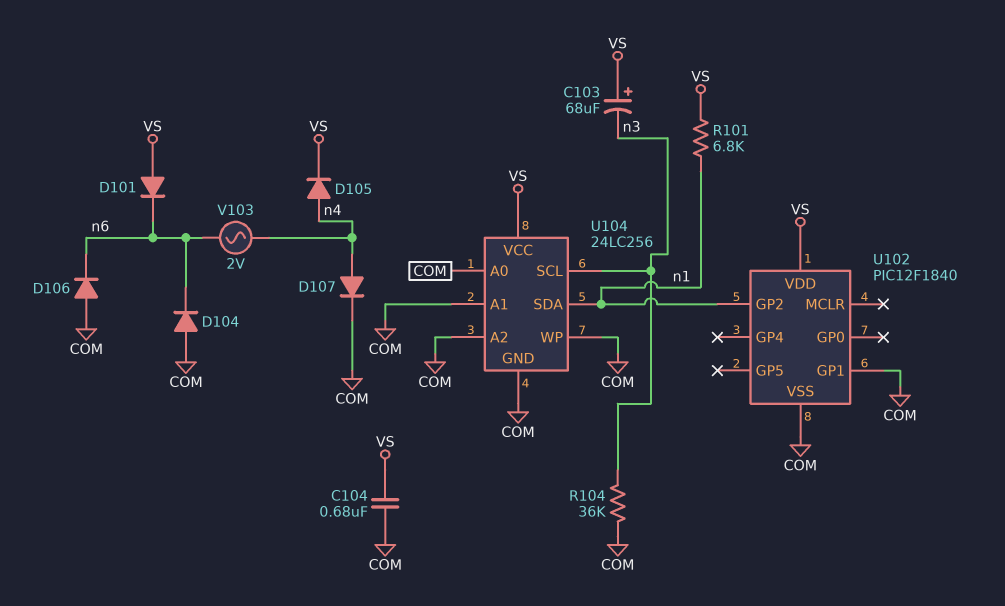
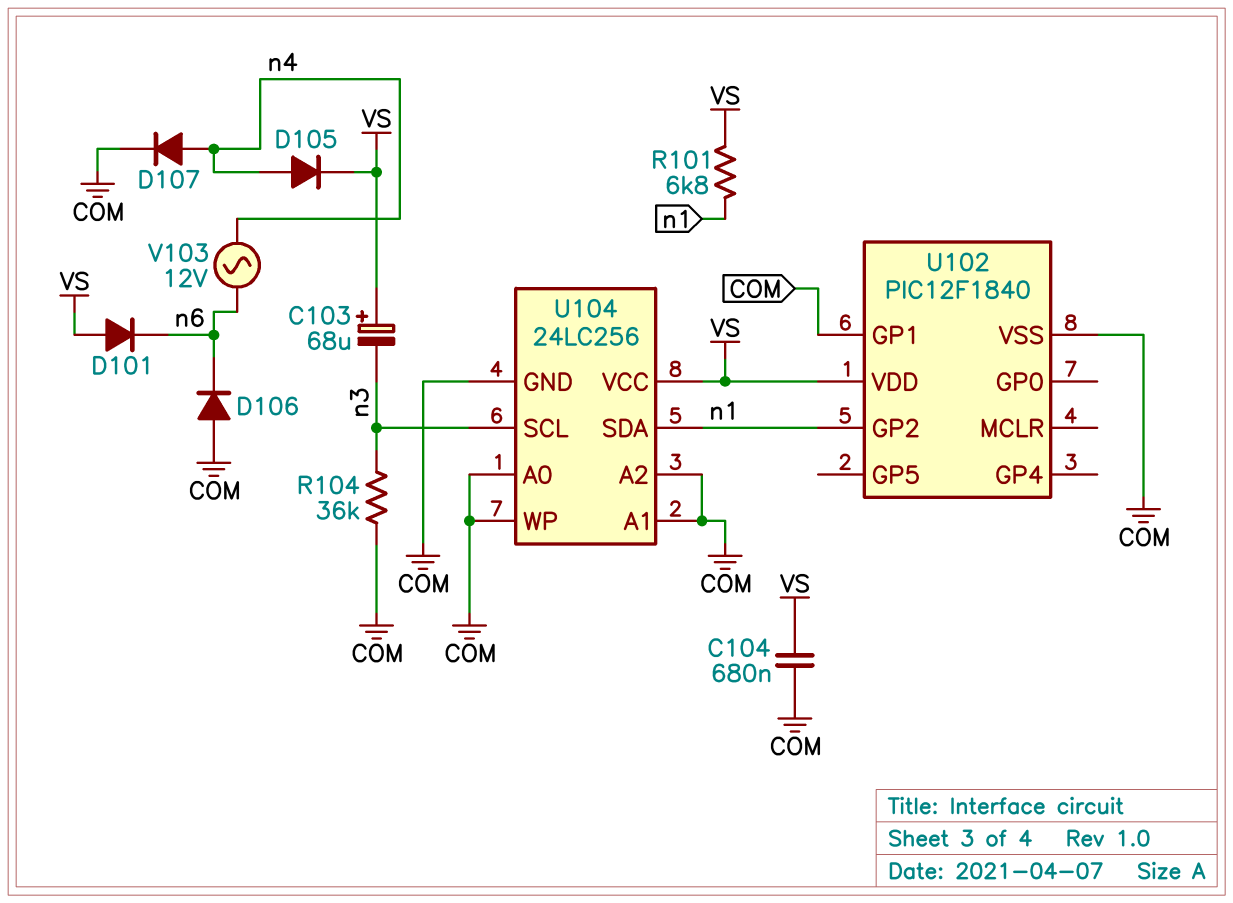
D104: diode (A COM, K n6) -> none
V103: AC 2V (n4, n6) -> AC 12V (n4, n6)

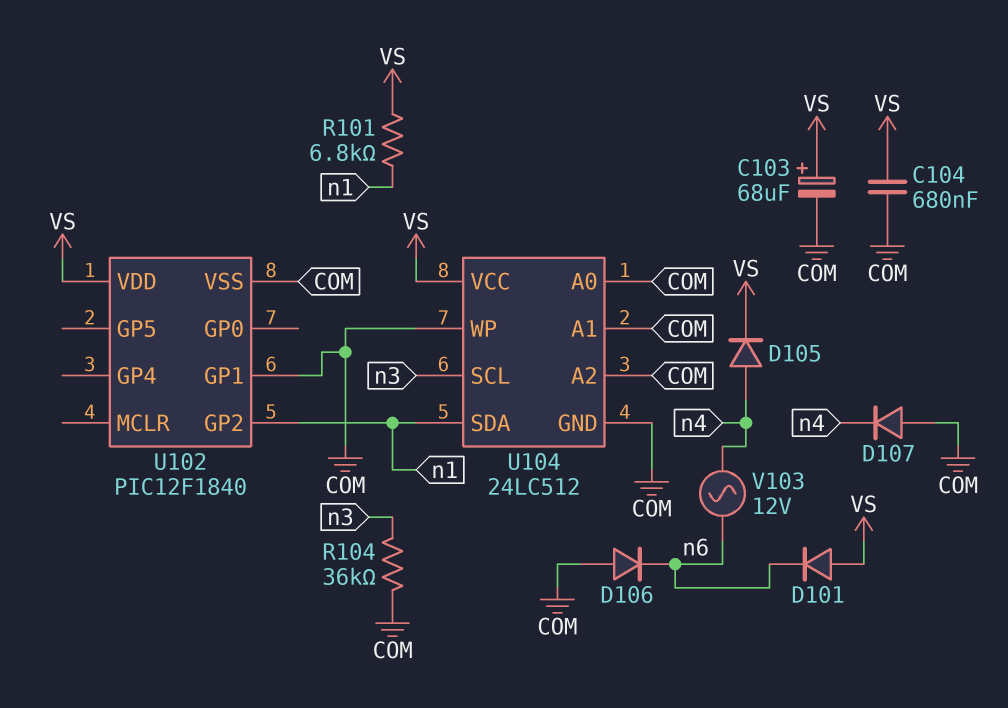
C103: 68uF (plus VS, minus n3) -> 68uF (plus VS, minus COM)
D107: diode (A n4, K COM) -> diode (A COM, K n4)
U104: 24LC256 -> 24LC512

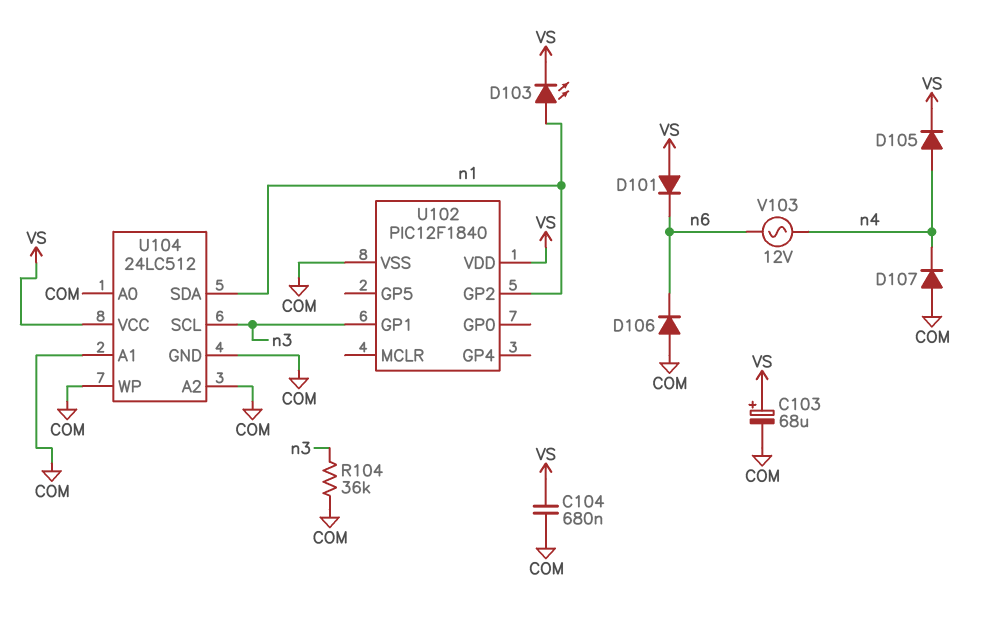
D103: none -> LED (A n1, K VS)
R101: 6.8k (VS, n1) -> none
U102 pin GP1: COM -> n3

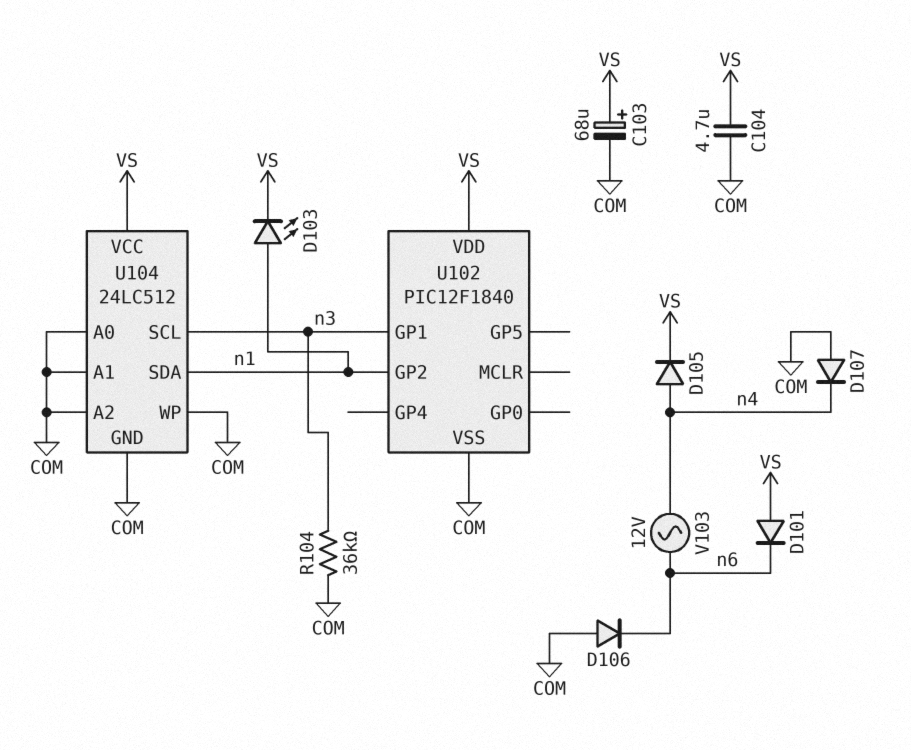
C104: 680nF (COM, VS) -> 4.7uF (COM, VS)

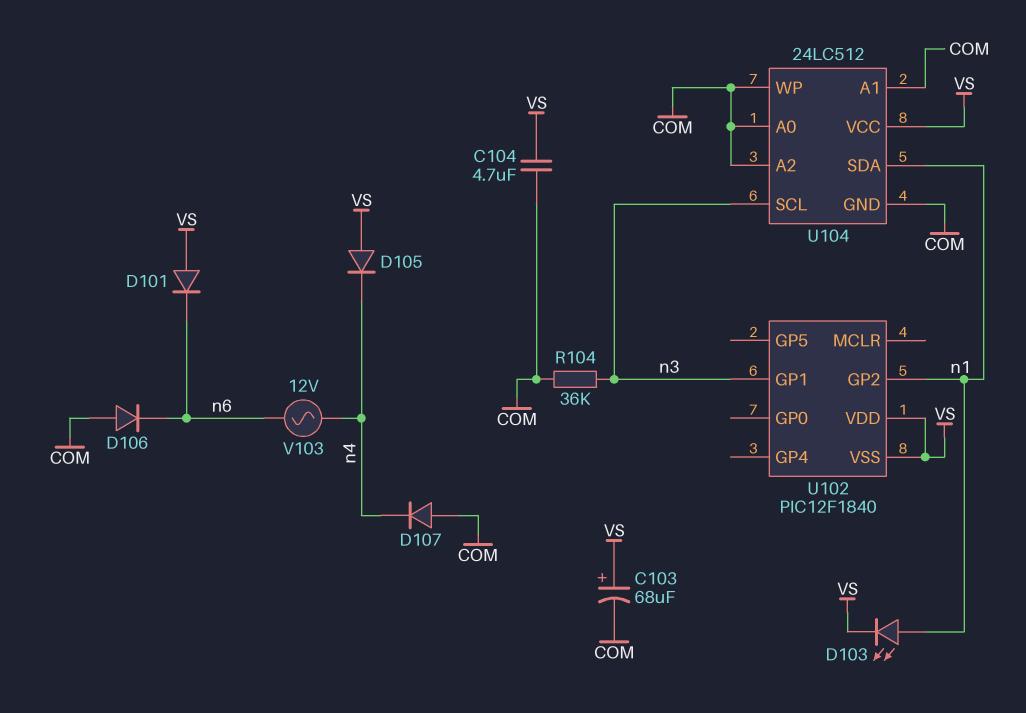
D105: diode (A n4, K VS) -> diode (A VS, K n4)
U102 pin VSS: COM -> VS

